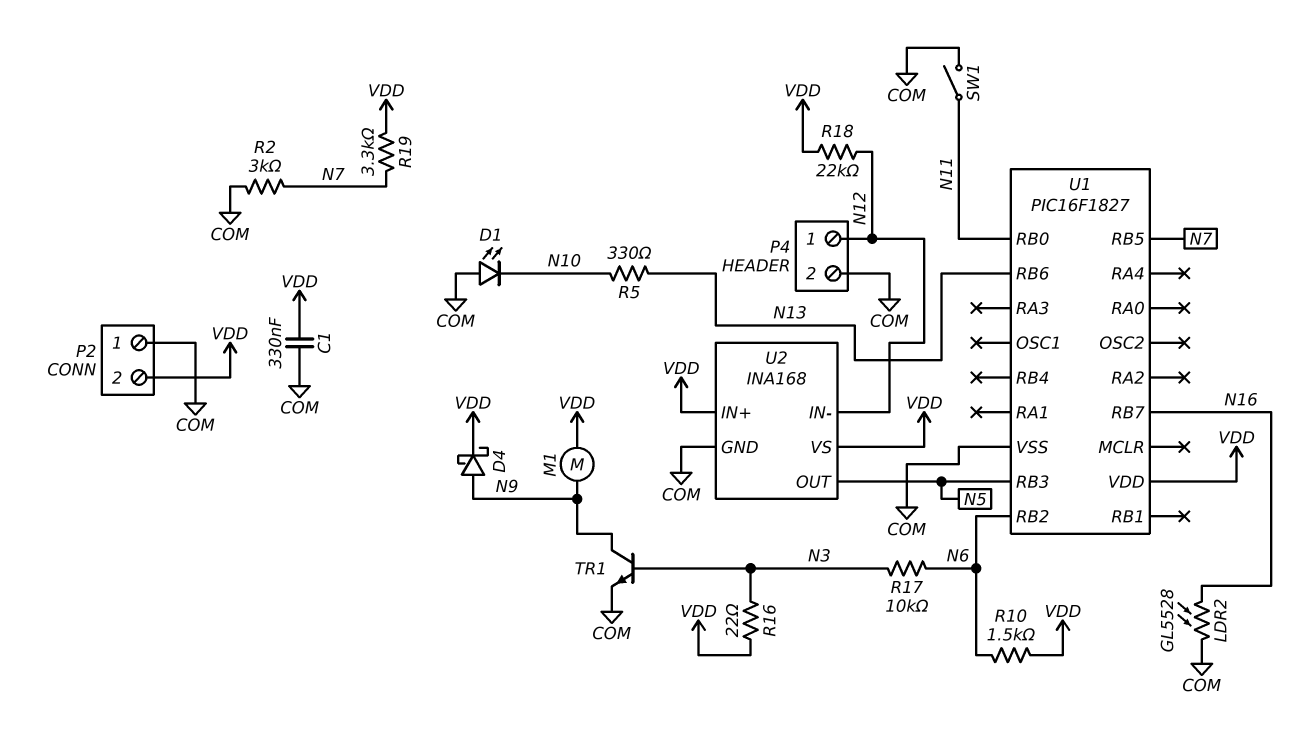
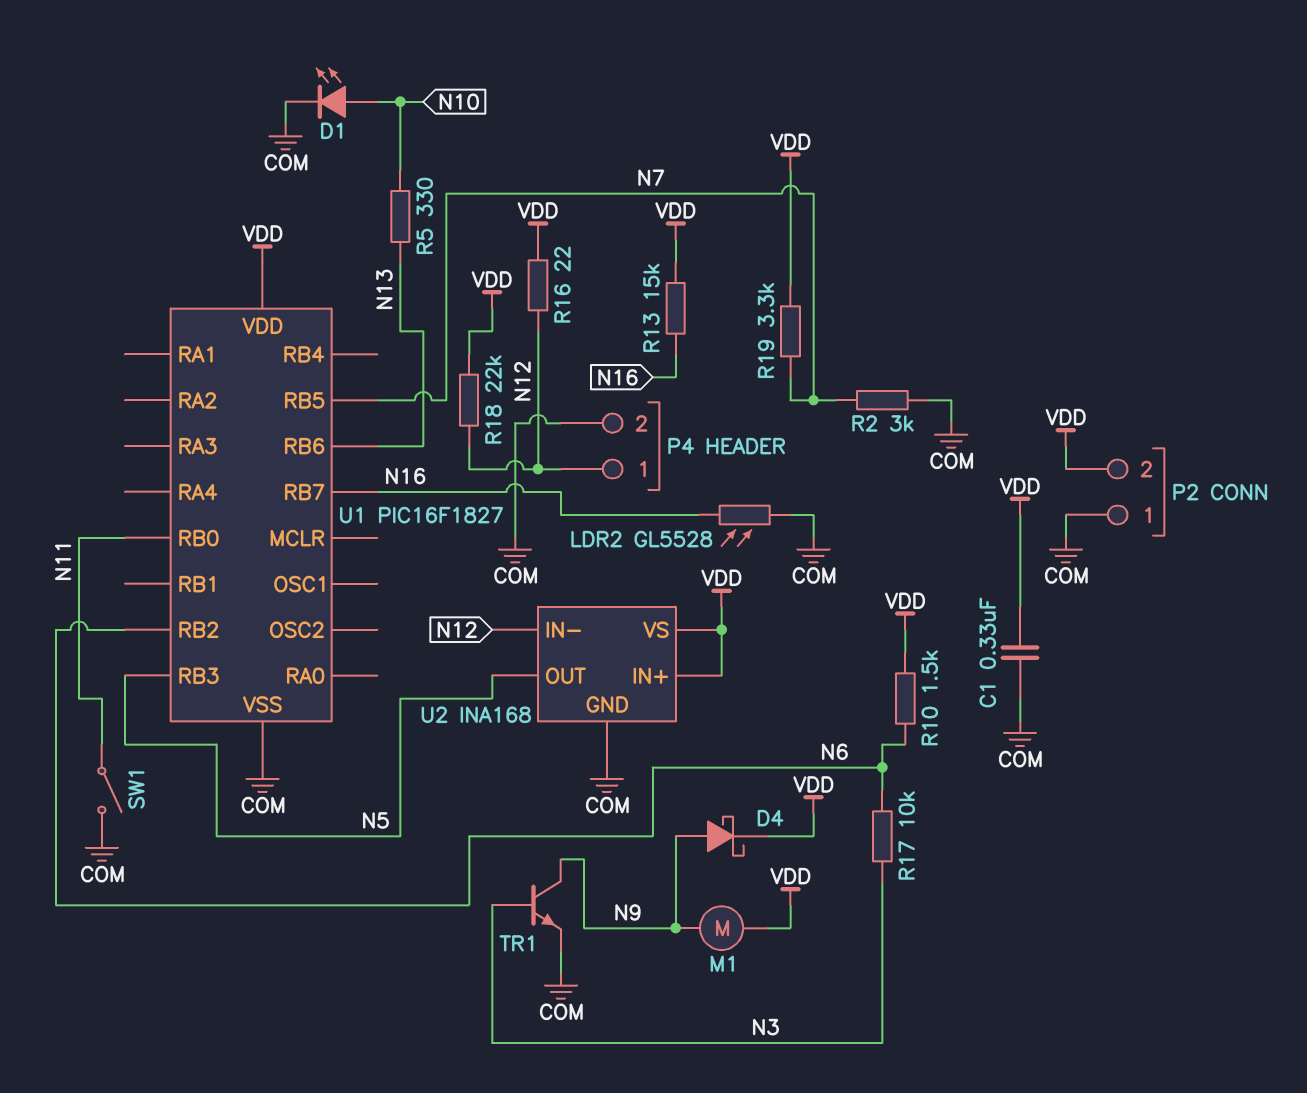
D1: LED (A COM, K N10) -> LED (A N10, K COM)
R13: none -> 15k (N16, VDD)
R16: 22 (N3, VDD) -> 22 (N12, VDD)

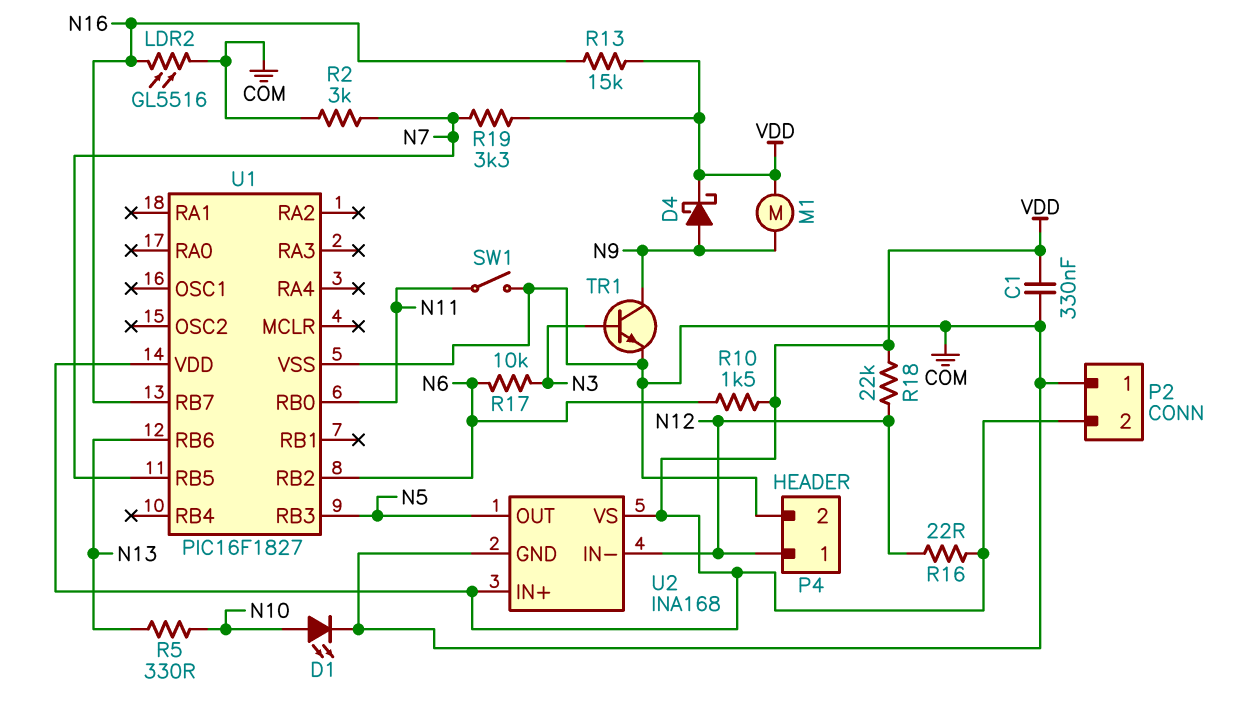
LDR2: GL5528 (COM, N16) -> GL5516 (COM, N16)

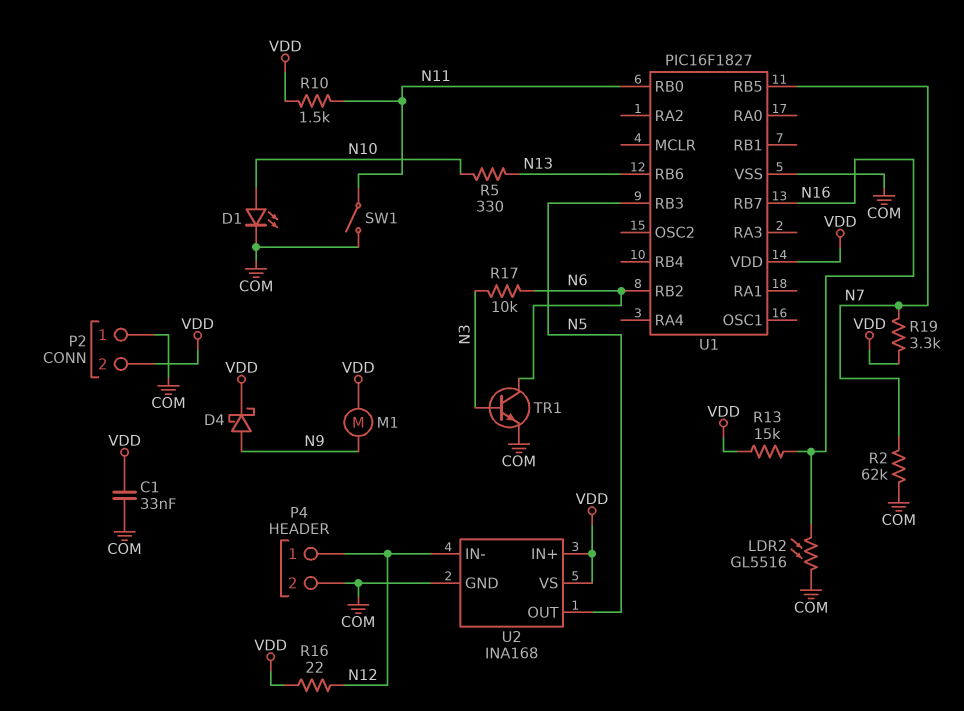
C1: 330nF (COM, VDD) -> 33nF (COM, VDD)
R2: 3k (COM, N7) -> 62k (COM, N7)
R10: 1.5k (N6, VDD) -> 1.5k (N11, VDD)
R18: 22k (N12, VDD) -> none
TR1: NPN (B N3, C N9, E COM) -> NPN (B N3, C N6, E COM)

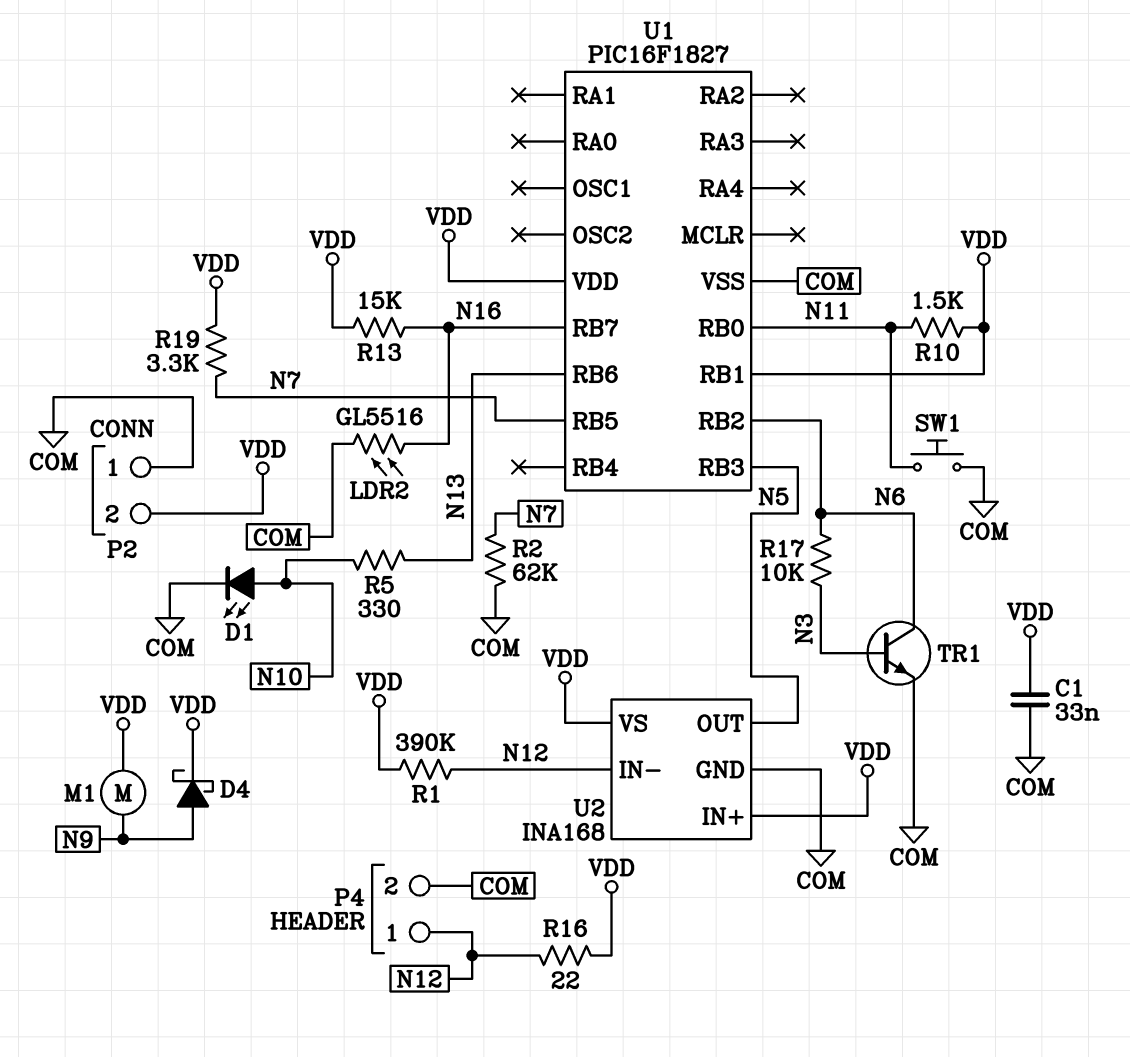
R1: none -> 390k (N12, VDD)
SW1: switch (COM, N11) -> button (COM, N11)
U1 pin RB1: none -> VDD

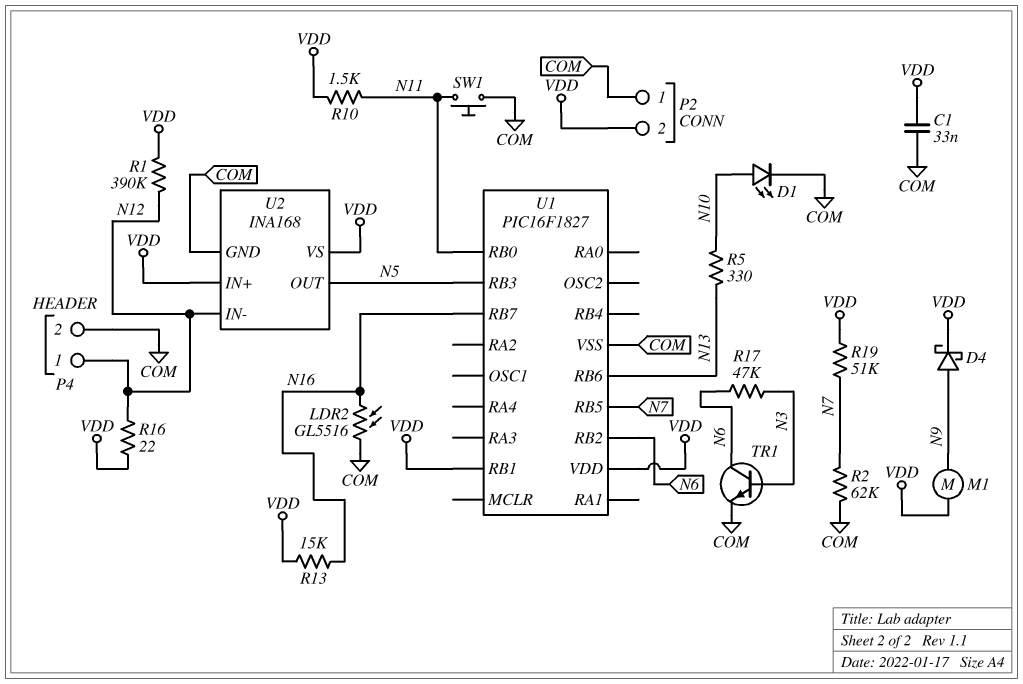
R17: 10k (N3, N6) -> 47k (N3, N6)
R19: 3.3k (N7, VDD) -> 51k (N7, VDD)

